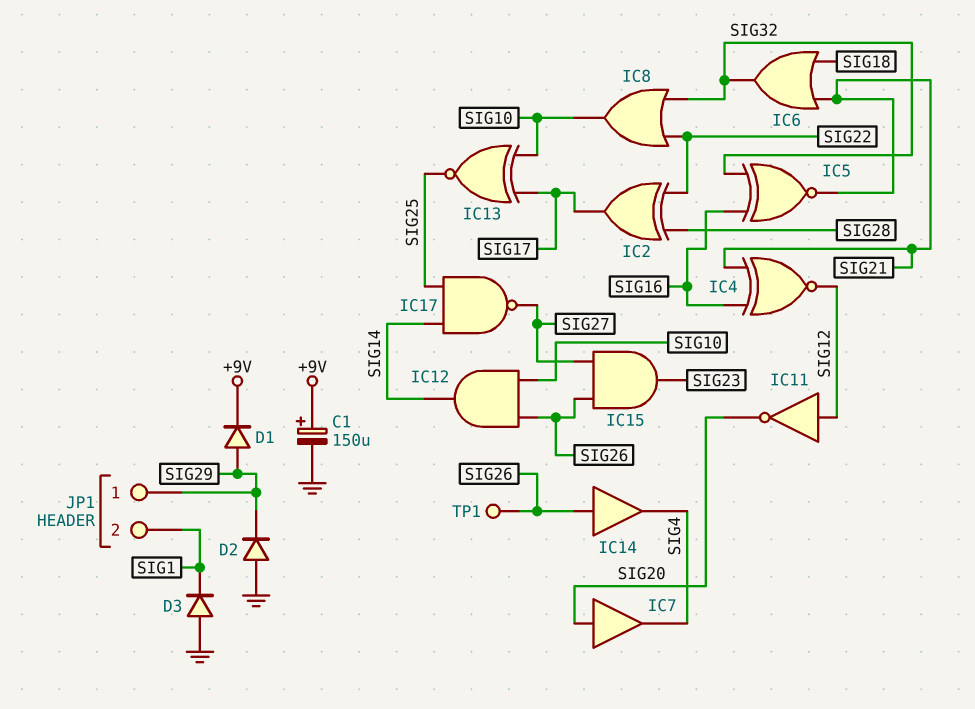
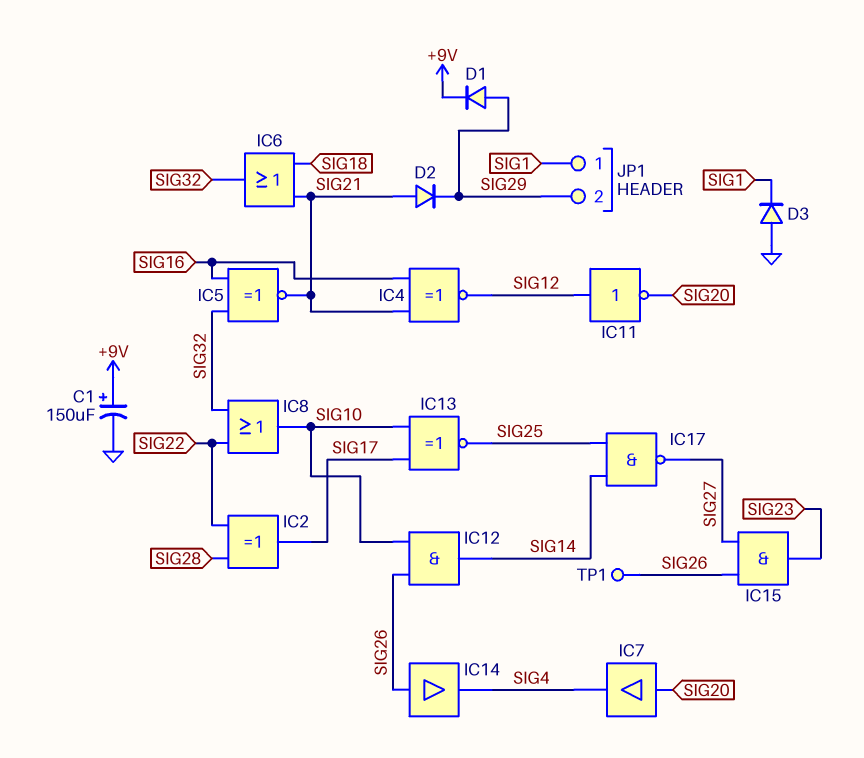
D2: diode (A GND, K SIG29) -> diode (A SIG21, K SIG29)
JP1 pin 1: SIG29 -> SIG1
JP1 pin 2: SIG1 -> SIG29

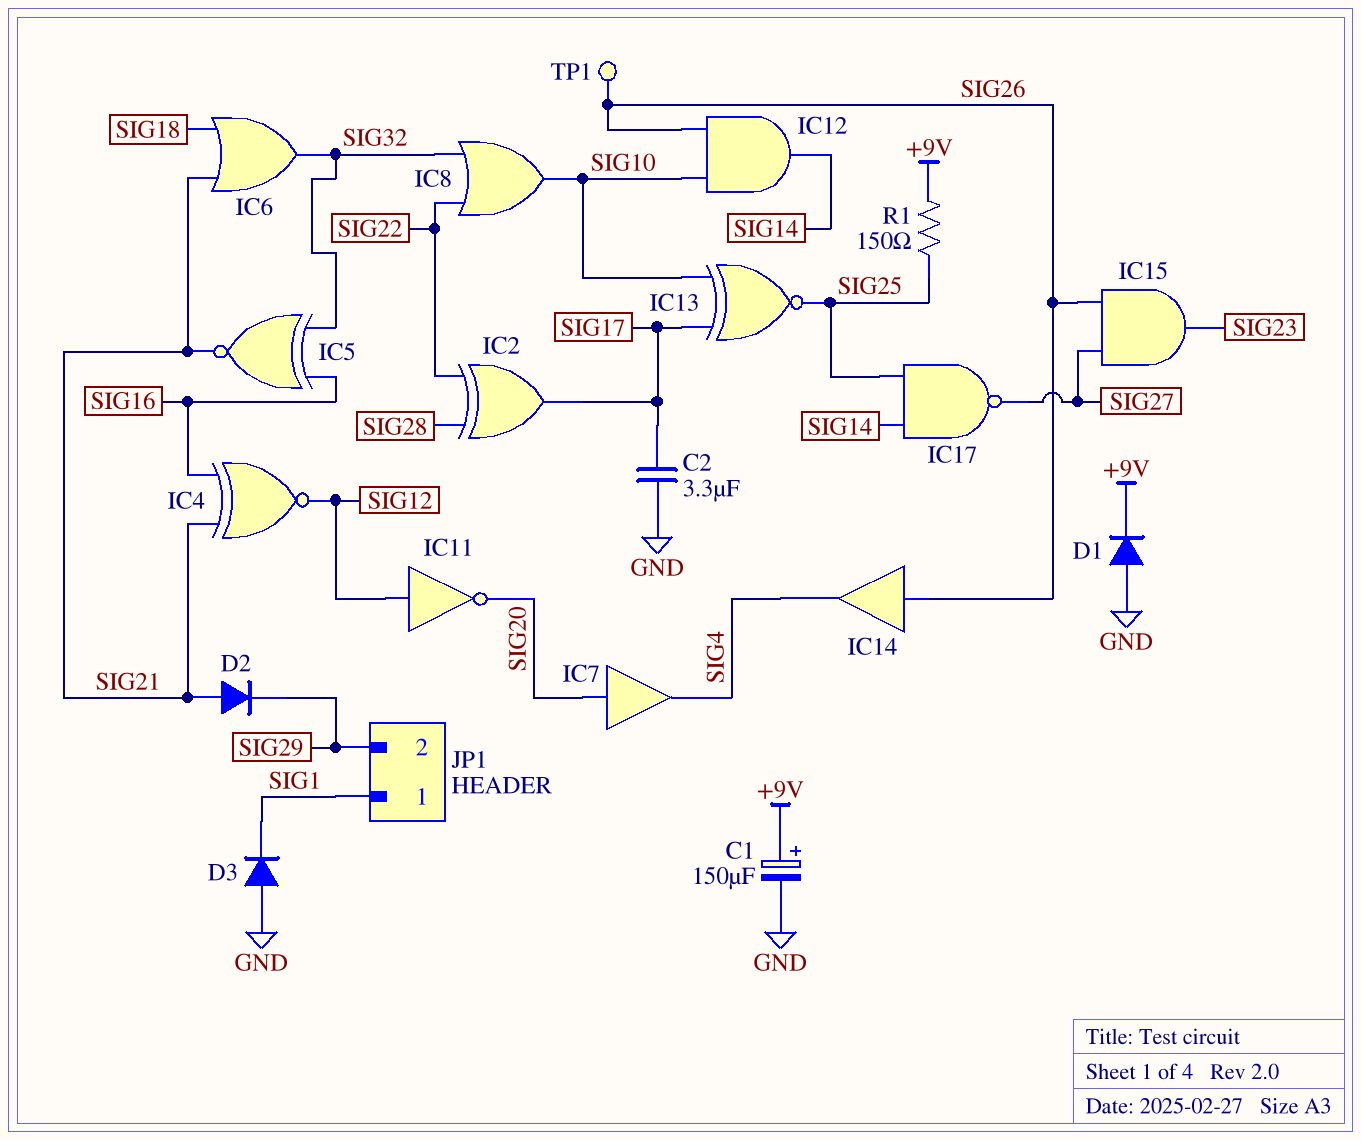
C2: none -> 3.3uF (GND, SIG17)
D1: diode (A SIG29, K +9V) -> diode (A GND, K +9V)
R1: none -> 150 (+9V, SIG25)

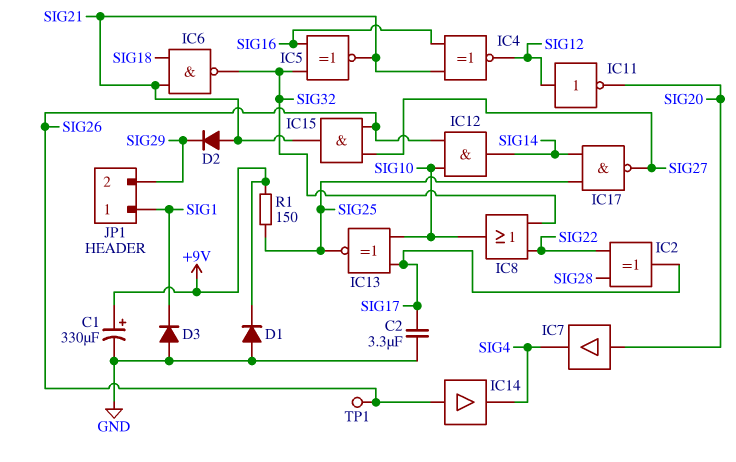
C1: 150uF (plus +9V, minus GND) -> 330uF (plus +9V, minus GND)
IC6: OR (in SIG18, in SIG21, out SIG32) -> NAND (in SIG18, in SIG21, out SIG32)
IC15: AND (in SIG26, in SIG27, out SIG23) -> AND (in SIG26, in SIG27, out SIG21)

